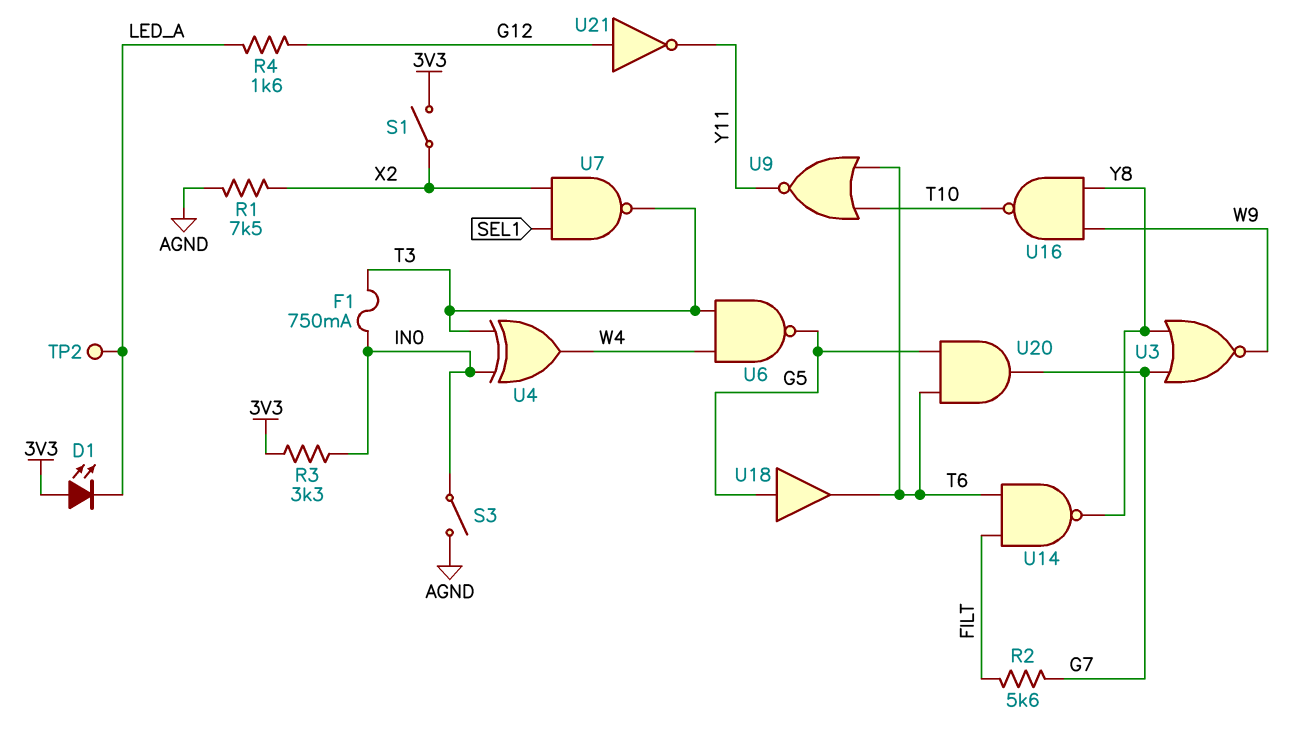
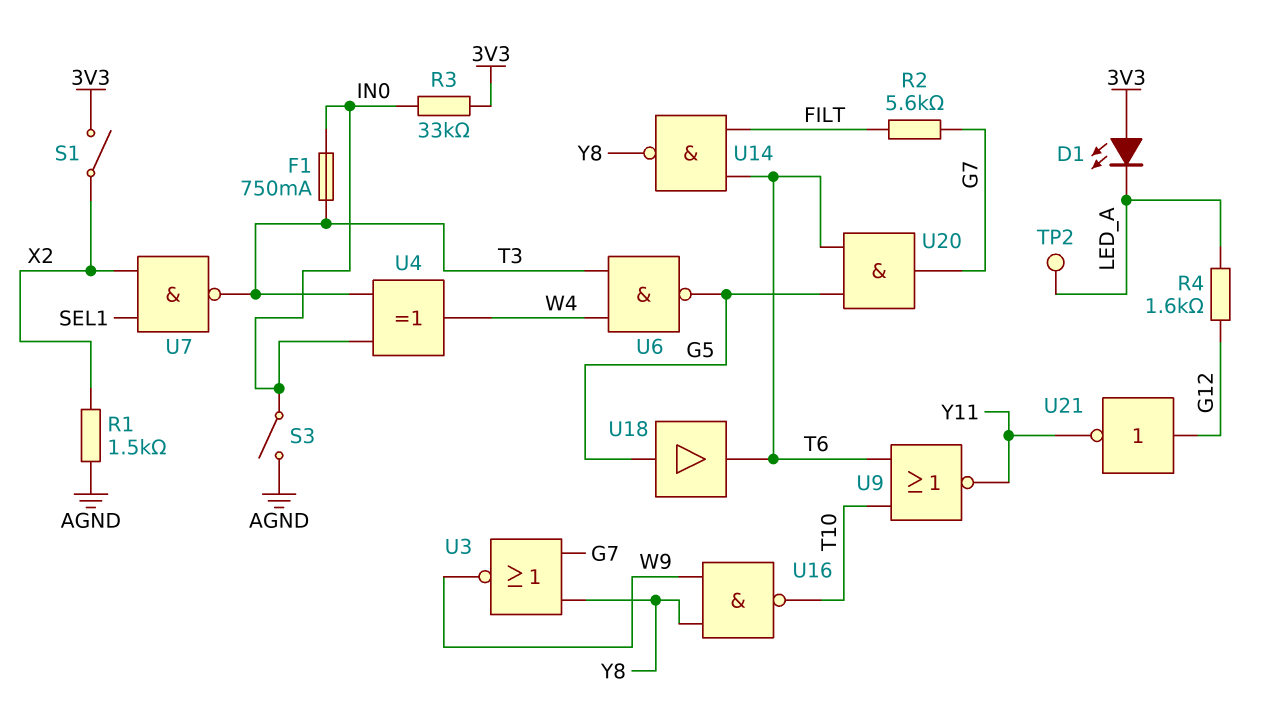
R1: 7.5k (AGND, X2) -> 1.5k (AGND, X2)
R3: 3.3k (3V3, IN0) -> 33k (3V3, IN0)

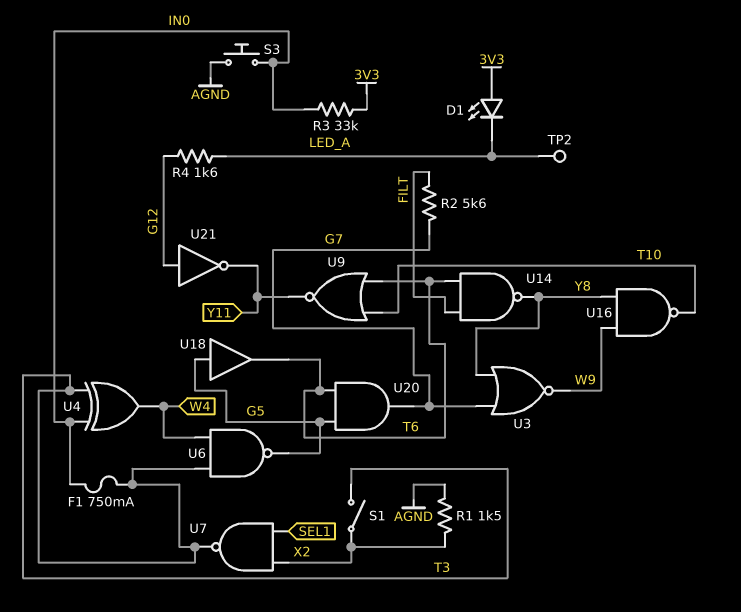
S1: switch (3V3, X2) -> switch (T3, X2)
S3: switch (AGND, IN0) -> button (AGND, IN0)

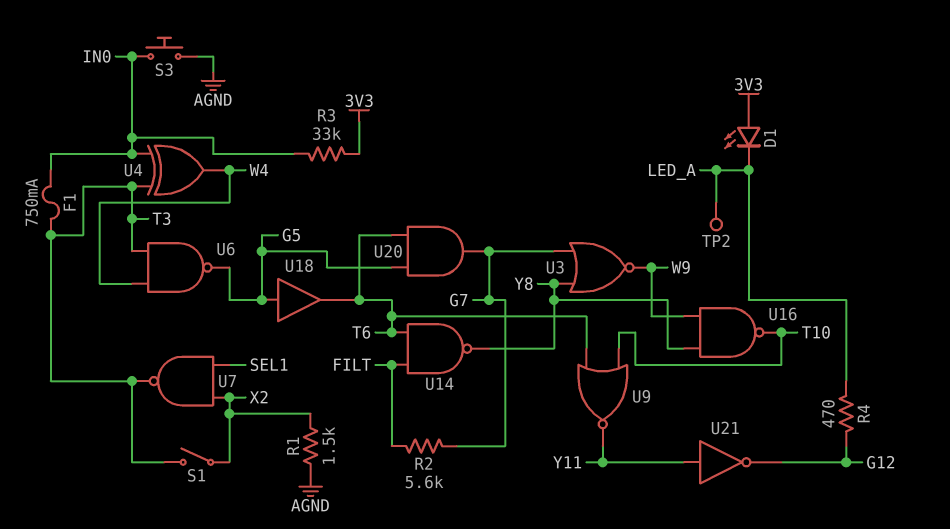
R4: 1.6k (G12, LED_A) -> 470 (G12, LED_A)
U21: NOT (in G12, out Y11) -> NOT (in Y11, out G12)

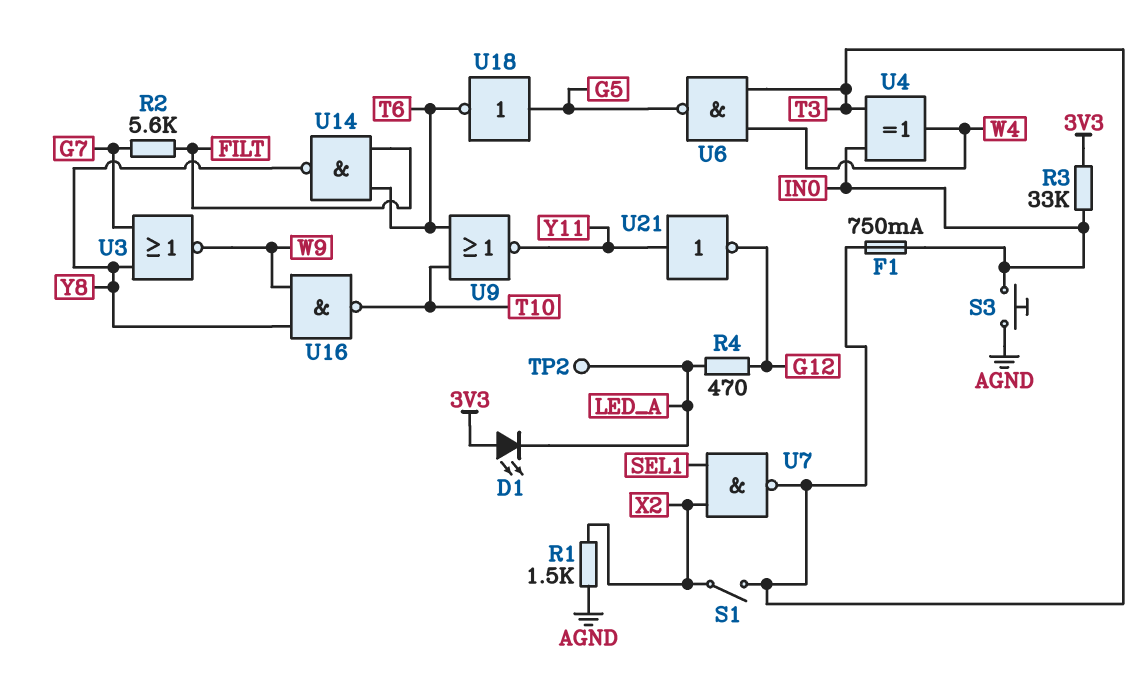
U18: buffer (in G5, out T6) -> NOT (in G5, out T6)
U20: AND (in G5, in T6, out G7) -> none

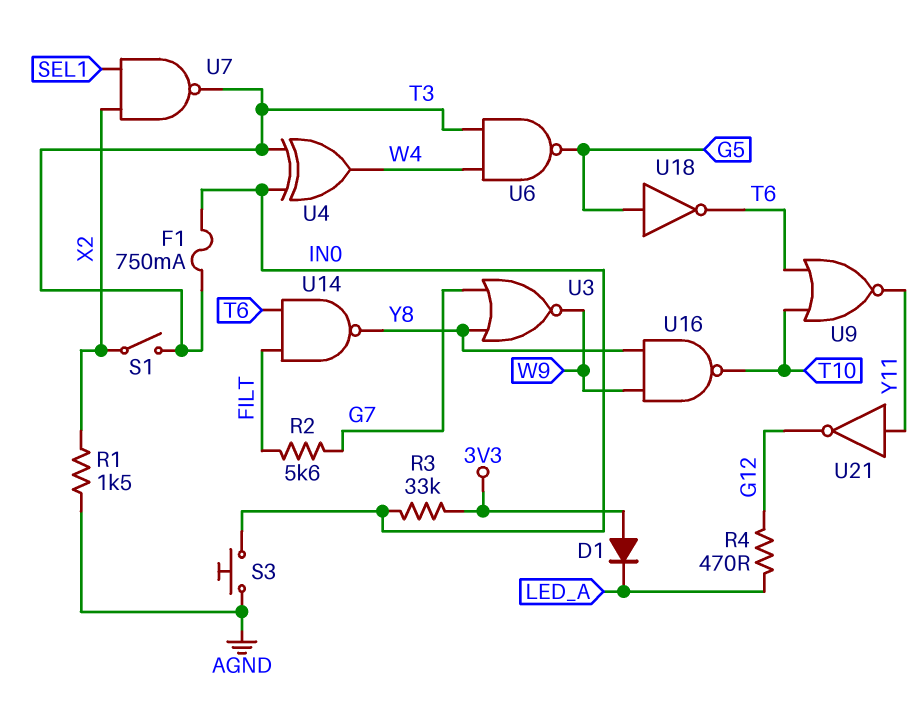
D1: LED (A 3V3, K LED_A) -> diode (A 3V3, K LED_A)
TP2: test point (LED_A) -> none

